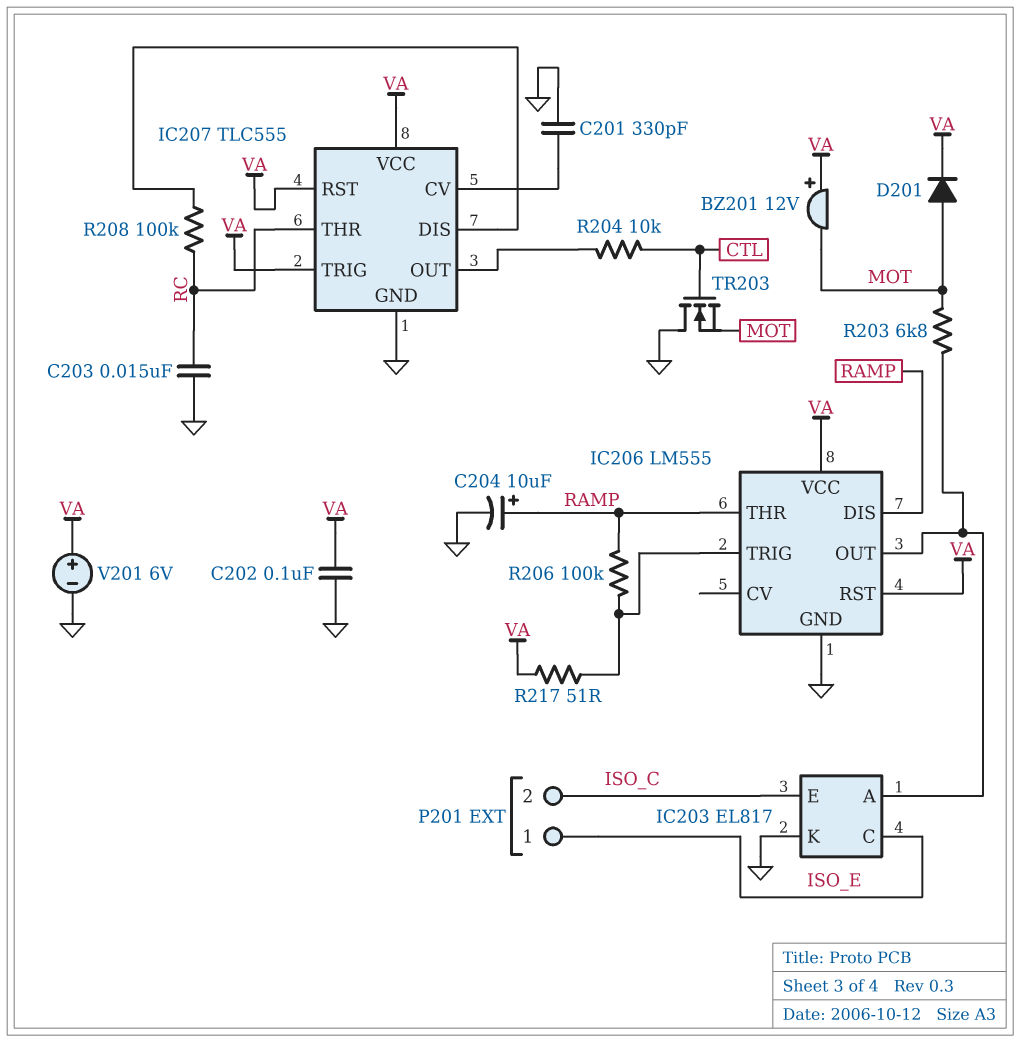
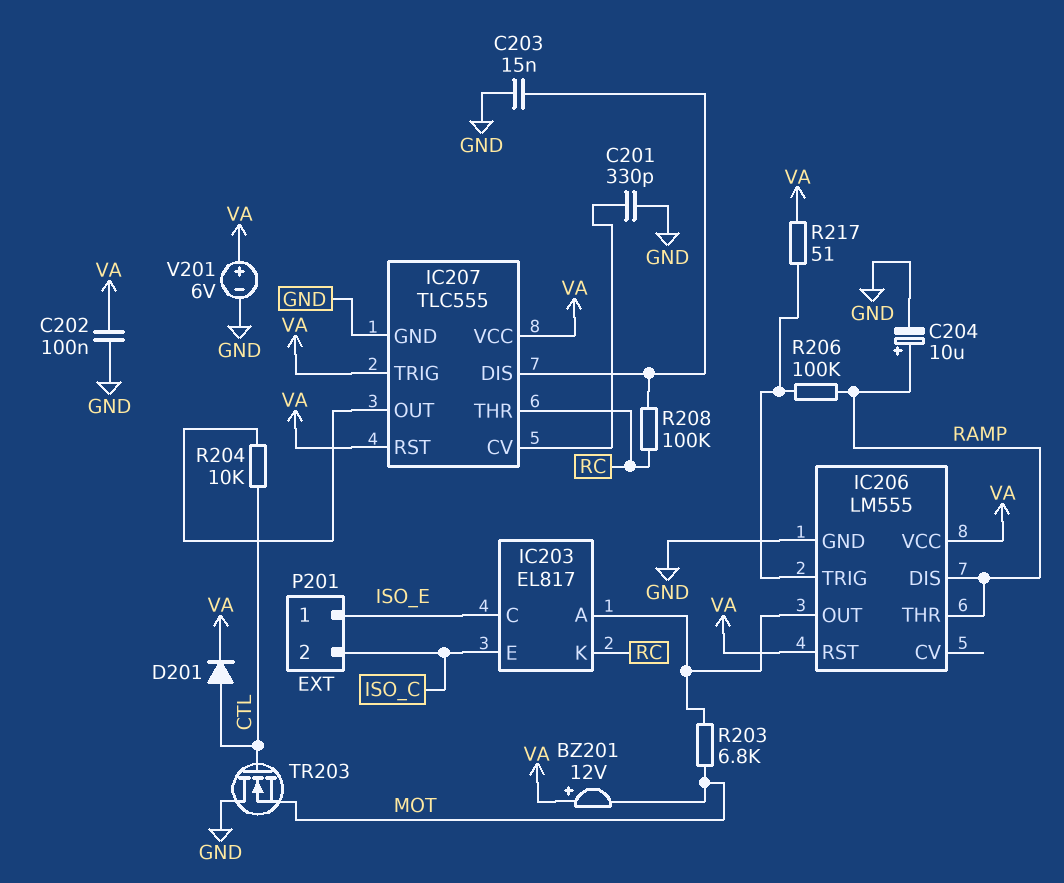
C203: 15nF (GND, RC) -> 15nF (GND, IC207/DIS)
D201: diode (A MOT, K VA) -> diode (A CTL, K VA)
IC203 pin K: GND -> RC

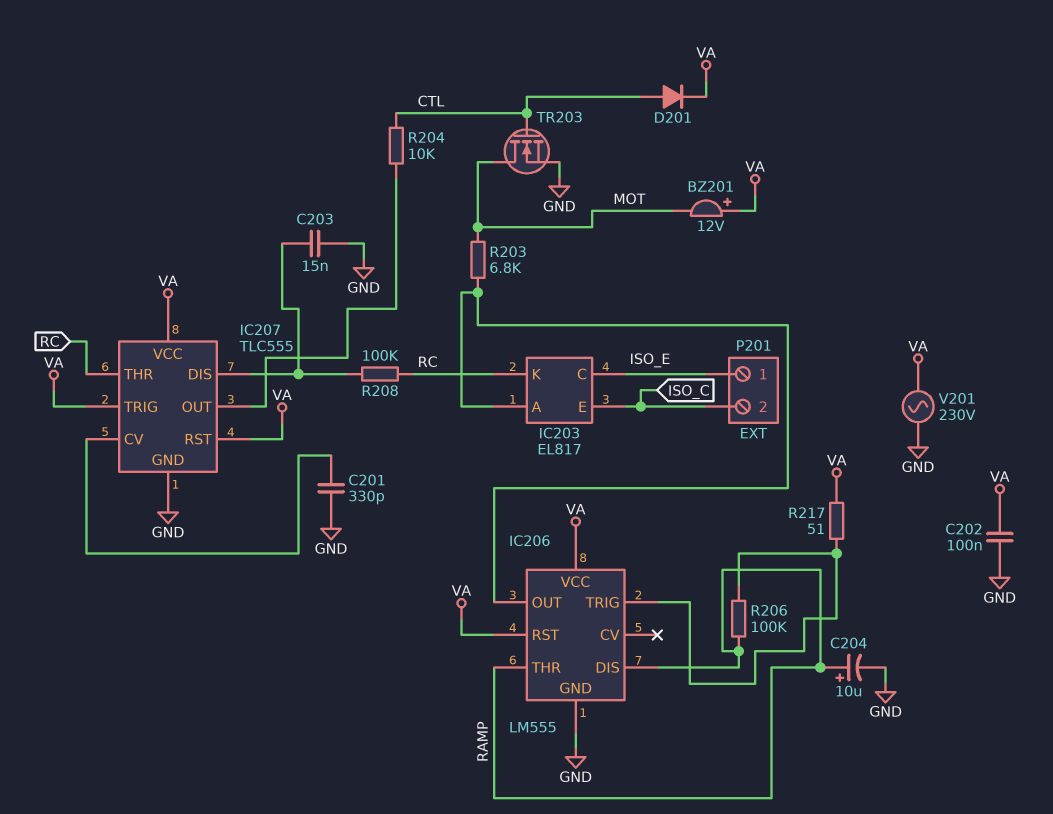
TR203: NMOS (G CTL, D GND, S MOT) -> NMOS (G CTL, D MOT, S GND)
V201: 6V (plus VA, minus GND) -> AC 230V (GND, VA)

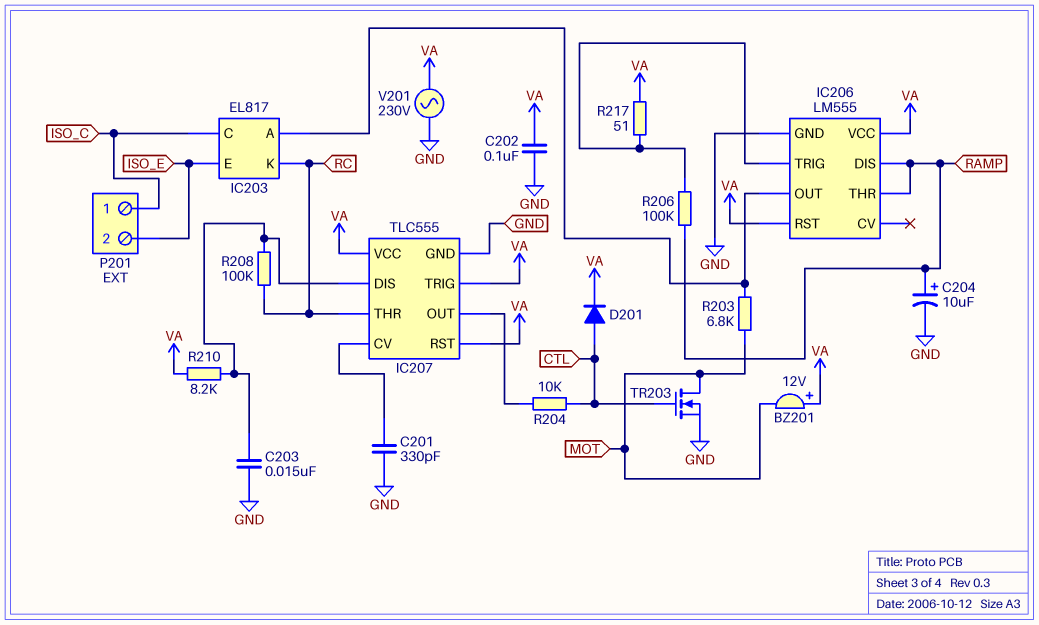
IC203 pin C: ISO_E -> ISO_C
IC203 pin E: ISO_C -> ISO_E
P201 pin 1: ISO_E -> ISO_C
P201 pin 2: ISO_C -> ISO_E
R210: none -> 8.2k (IC207/DIS, VA)

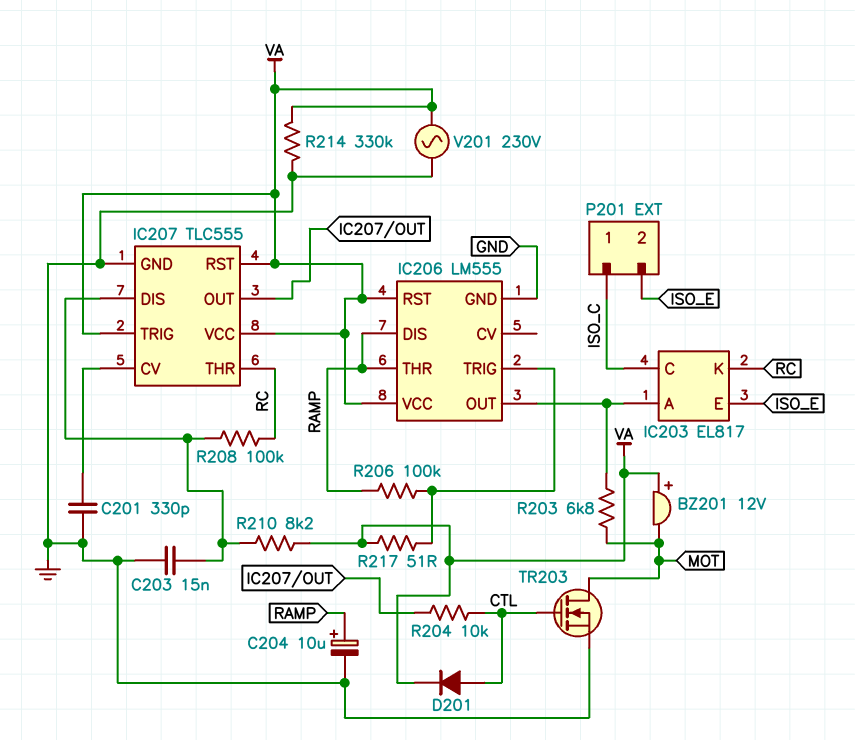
C202: 100nF (GND, VA) -> none
R214: none -> 330k (GND, VA)

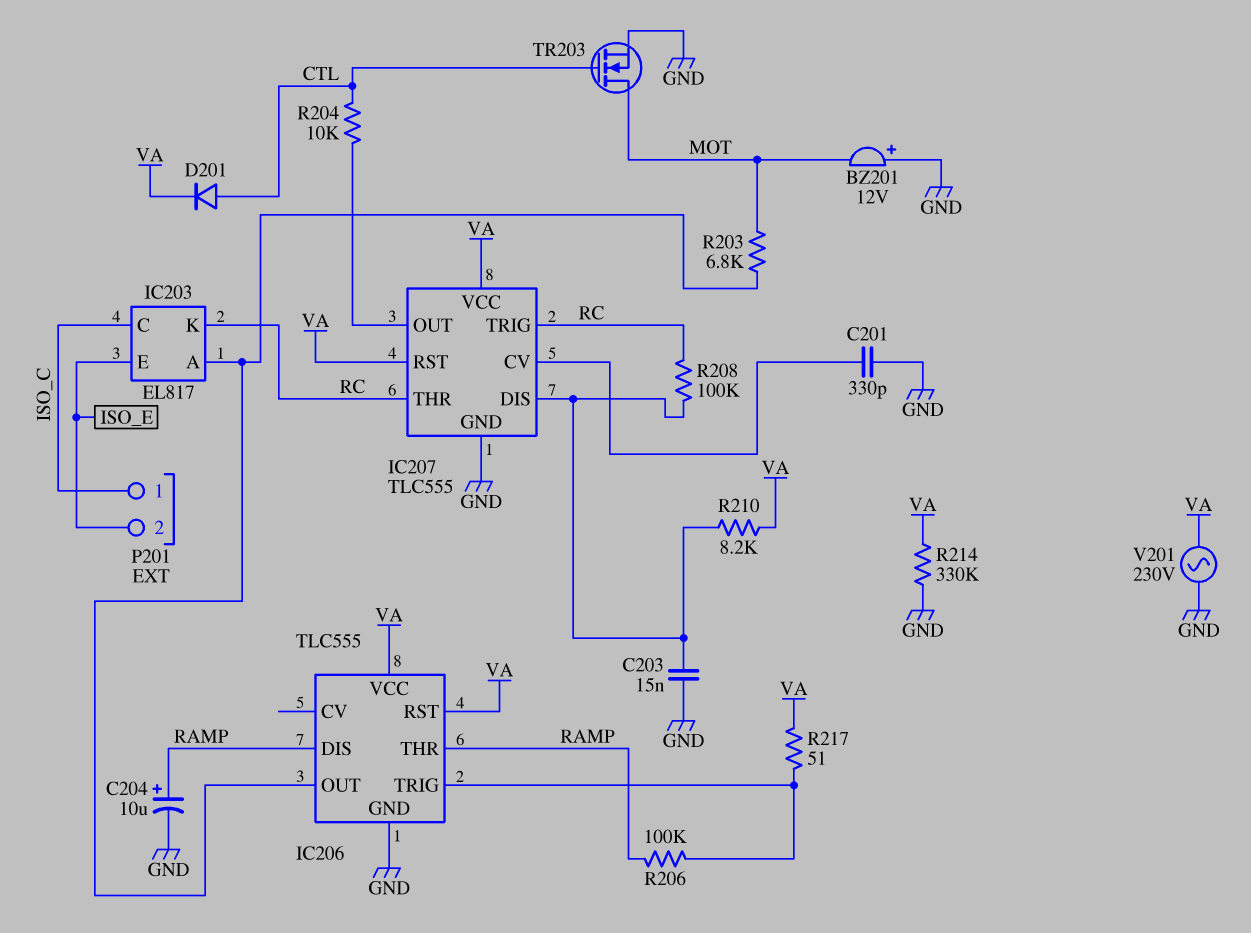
BZ201: buzzer 12V (plus VA, minus MOT) -> buzzer 12V (plus GND, minus MOT)
IC206: LM555 -> TLC555
IC207 pin TRIG: VA -> RC

